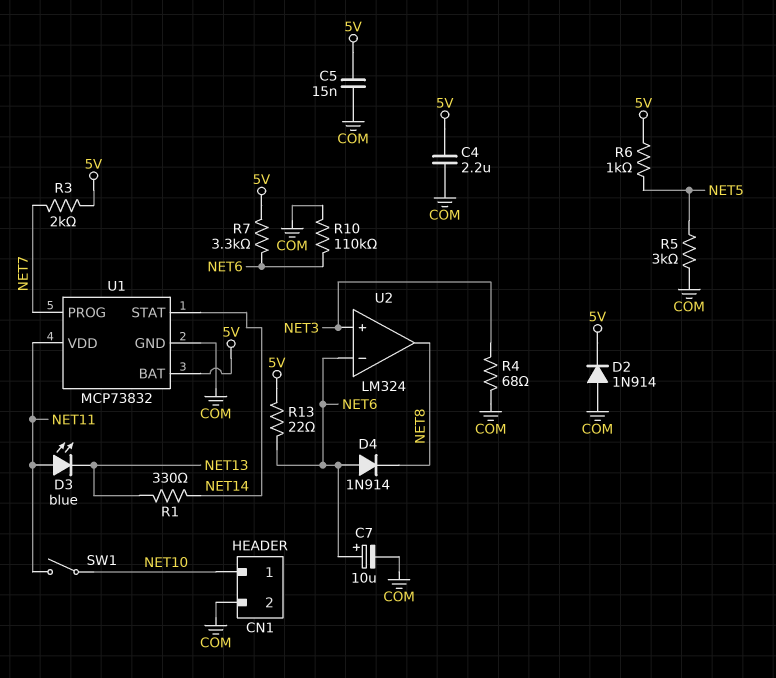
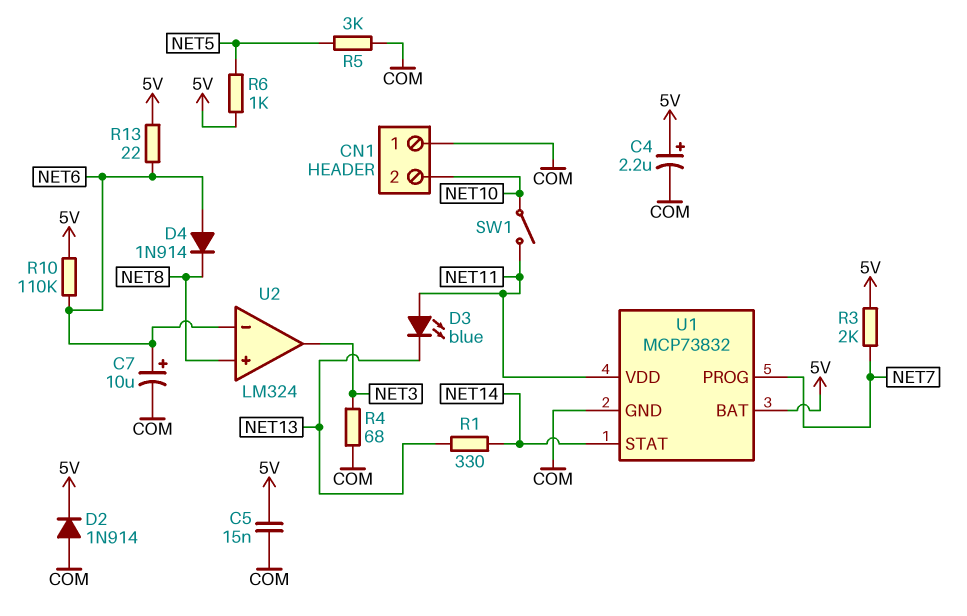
C4: 2.2uF (5V, COM) -> 2.2uF (plus 5V, minus COM)
CN1 pin 1: NET10 -> COM
CN1 pin 2: COM -> NET10
R7: 3.3k (5V, NET6) -> none
R10: 110k (COM, NET6) -> 110k (5V, NET6)
U2 pin in+: NET3 -> NET8
U2 pin out: NET8 -> NET3

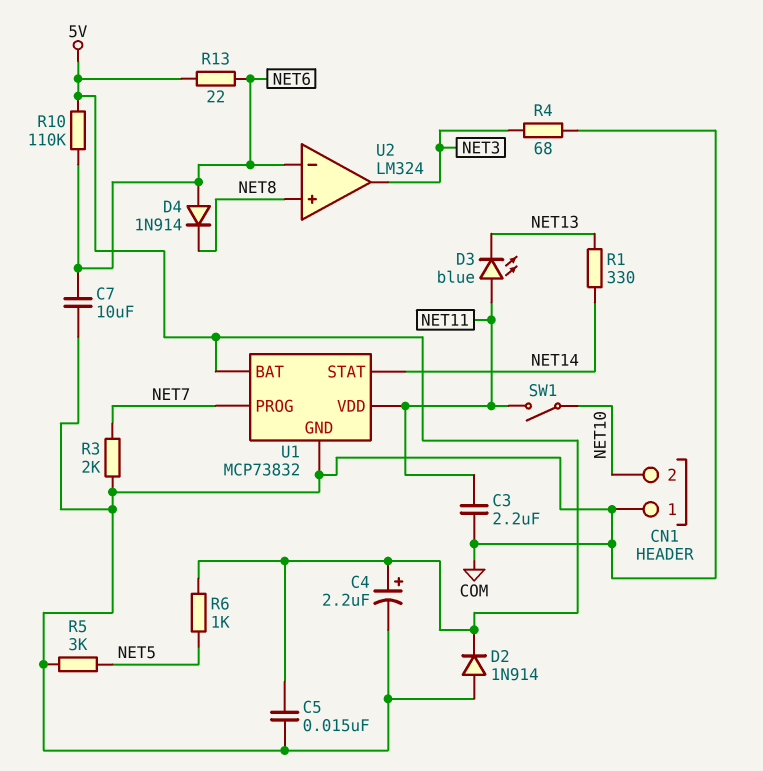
C3: none -> 2.2uF (COM, NET11)
C7: 10uF (plus NET6, minus COM) -> 10uF (COM, NET6)
R3: 2k (5V, NET7) -> 2k (COM, NET7)

